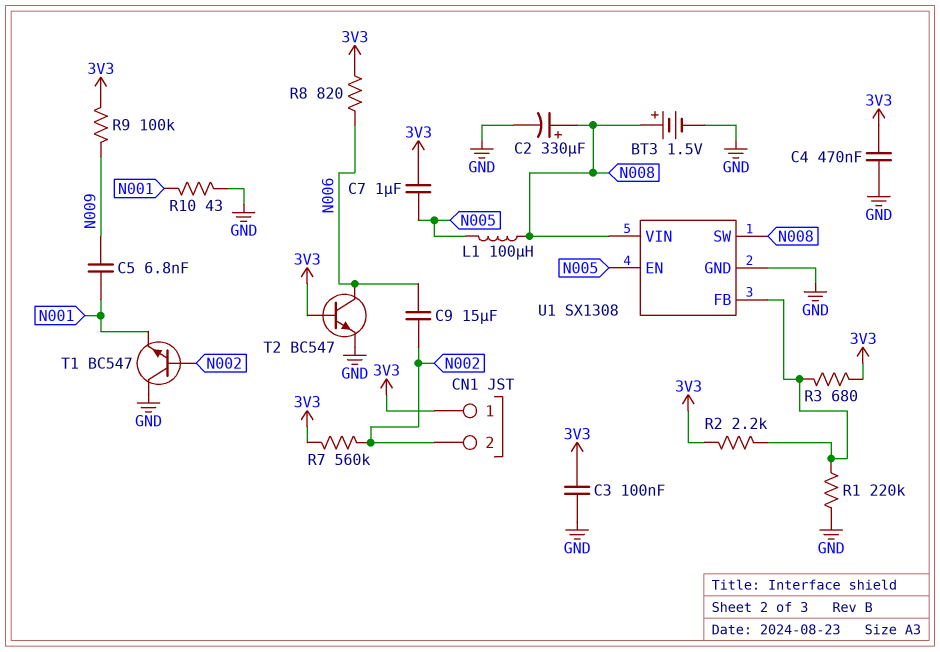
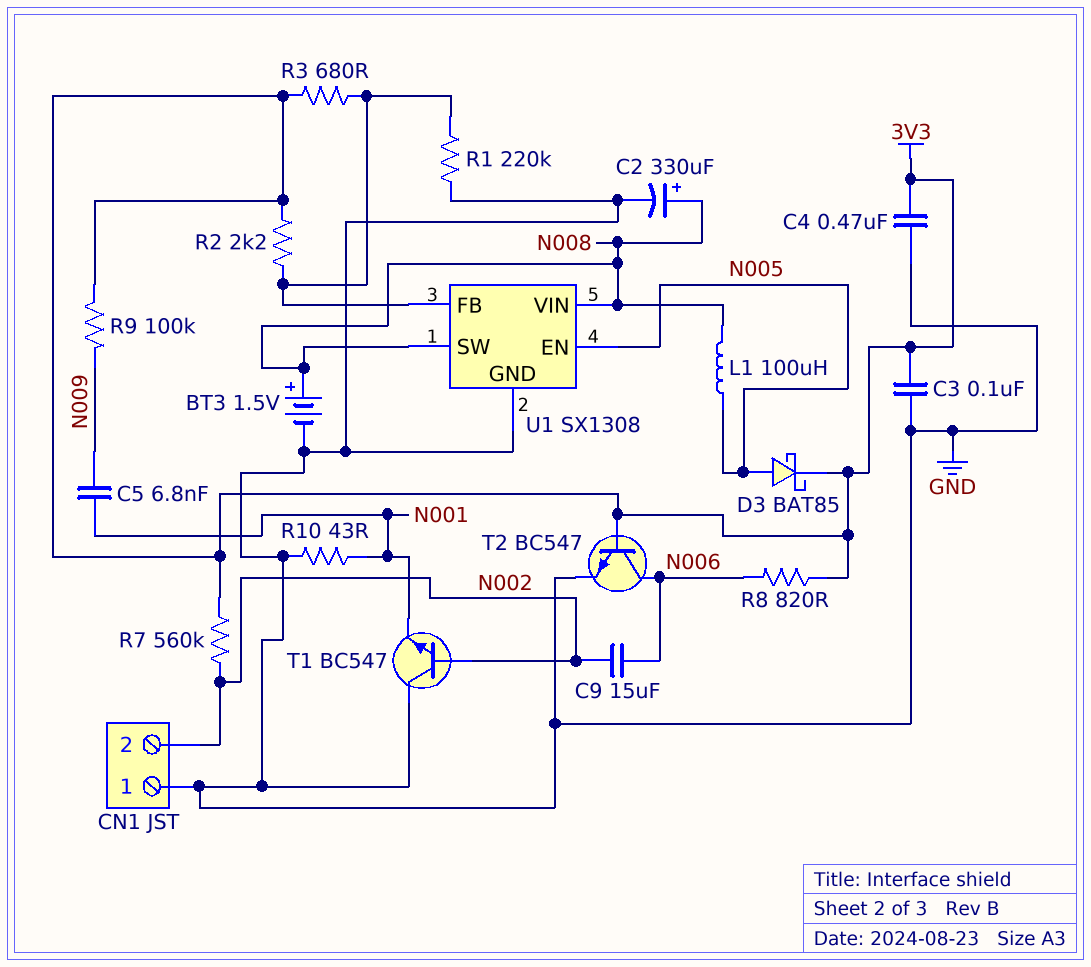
C7: 1uF (3V3, N005) -> none
CN1 pin 1: 3V3 -> GND
D3: none -> schottky BAT85 (A N005, K 3V3)

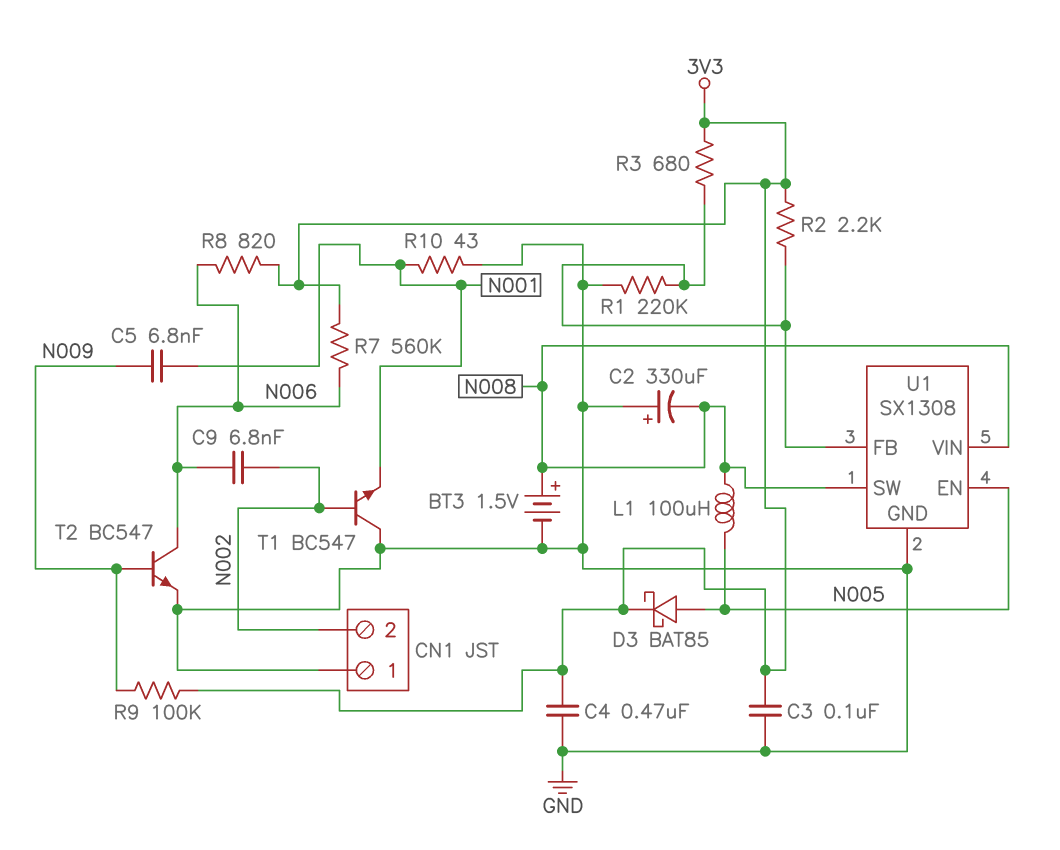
C2: 330uF (plus N008, minus GND) -> 330uF (plus GND, minus N008)
C9: 15uF (N002, N006) -> 6.8nF (N002, N006)
R7: 560k (3V3, N002) -> 560k (3V3, N006)
T2: NPN BC547 (B 3V3, C N006, E GND) -> NPN BC547 (B N009, C N006, E GND)

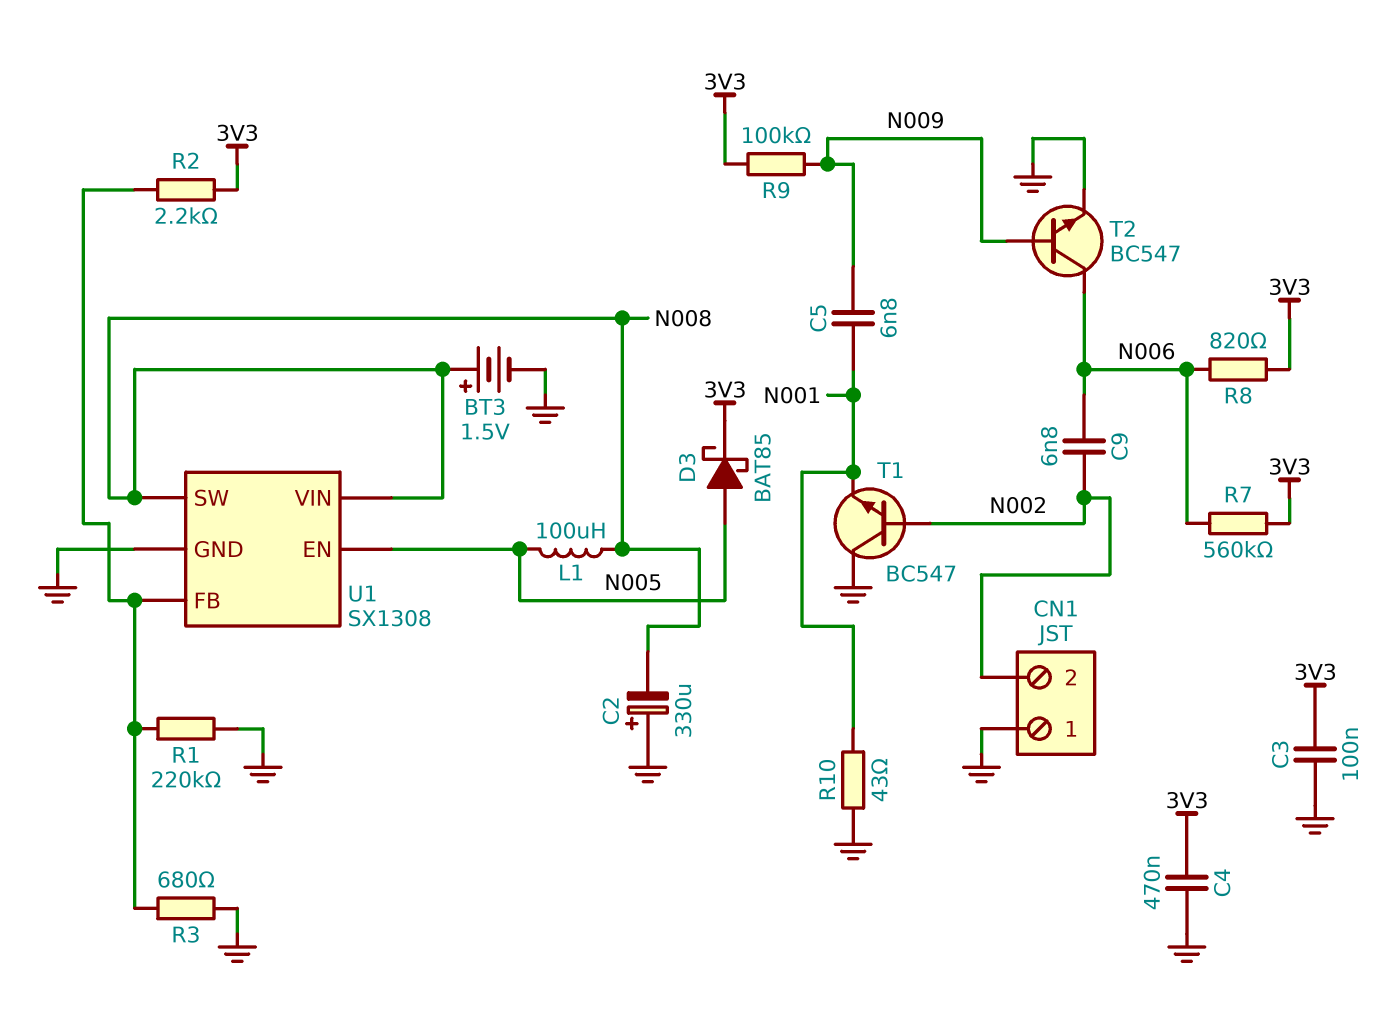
R3: 680 (3V3, U1/FB) -> 680 (GND, U1/FB)

